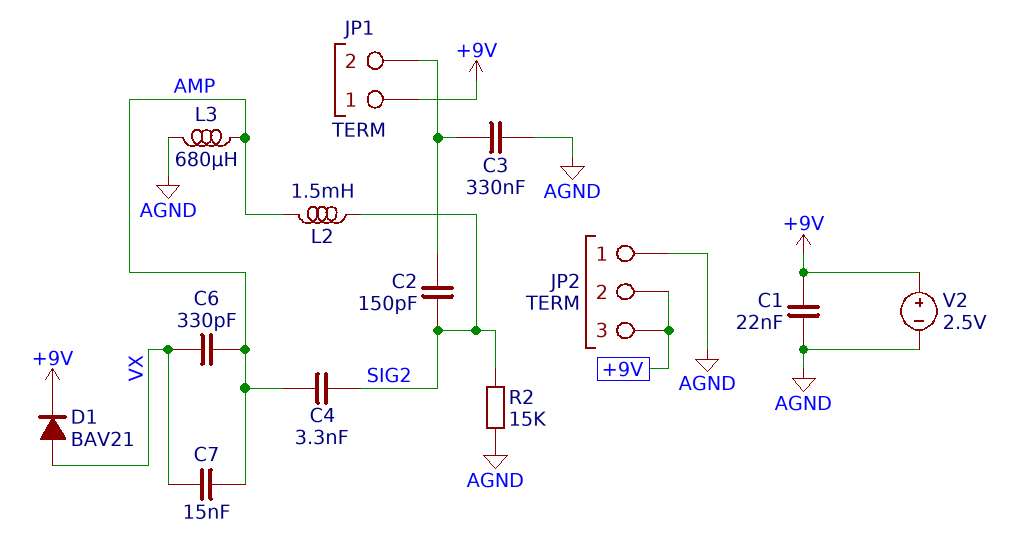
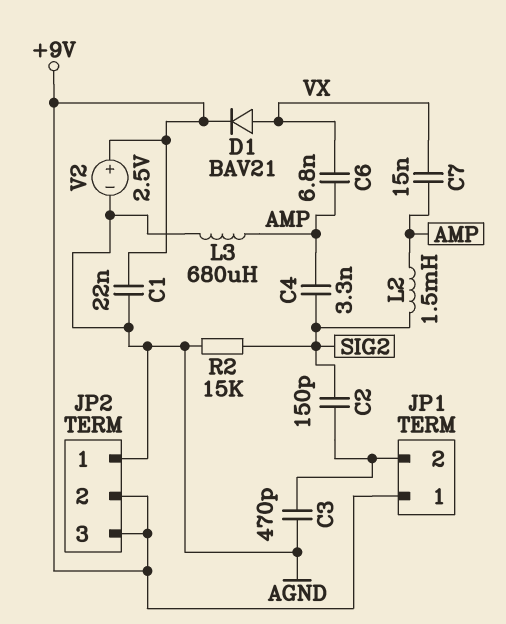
C3: 330nF (AGND, JP1/2) -> 470pF (AGND, JP1/2)
C6: 330pF (AMP, VX) -> 6.8nF (AMP, VX)

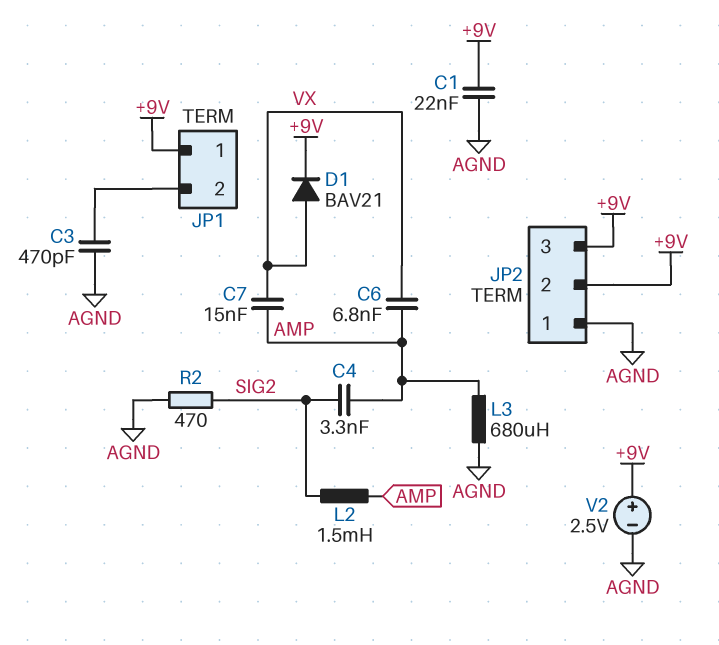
C2: 150pF (JP1/2, SIG2) -> none
R2: 15k (AGND, SIG2) -> 470 (AGND, SIG2)

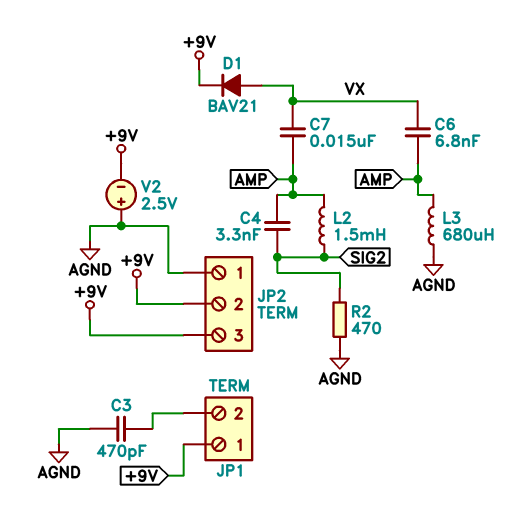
C1: 22nF (+9V, AGND) -> none
V2: 2.5V (plus +9V, minus AGND) -> 2.5V (plus AGND, minus +9V)

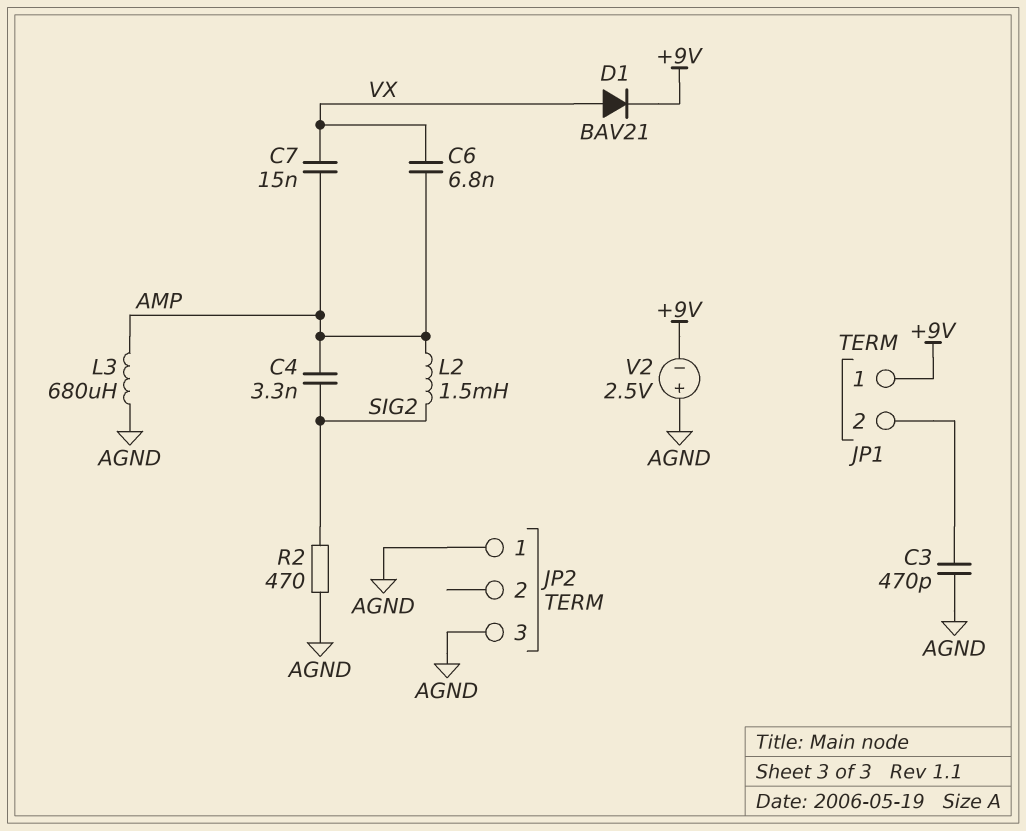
JP2 pin 2: +9V -> none
JP2 pin 3: +9V -> AGND

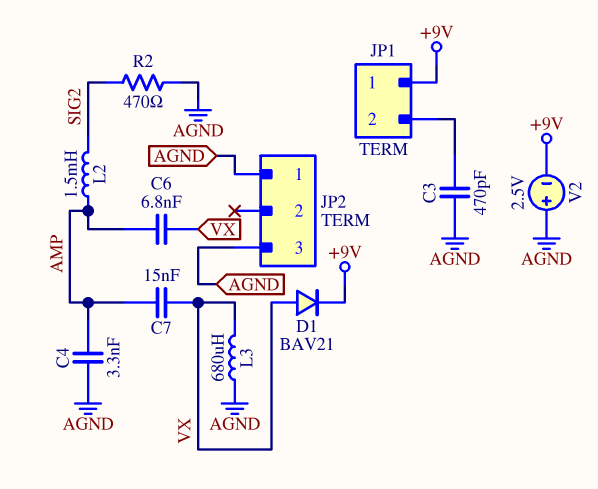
C4: 3.3nF (AMP, SIG2) -> 3.3nF (AGND, AMP)
L3: 680uH (AGND, AMP) -> 680uH (AGND, VX)

